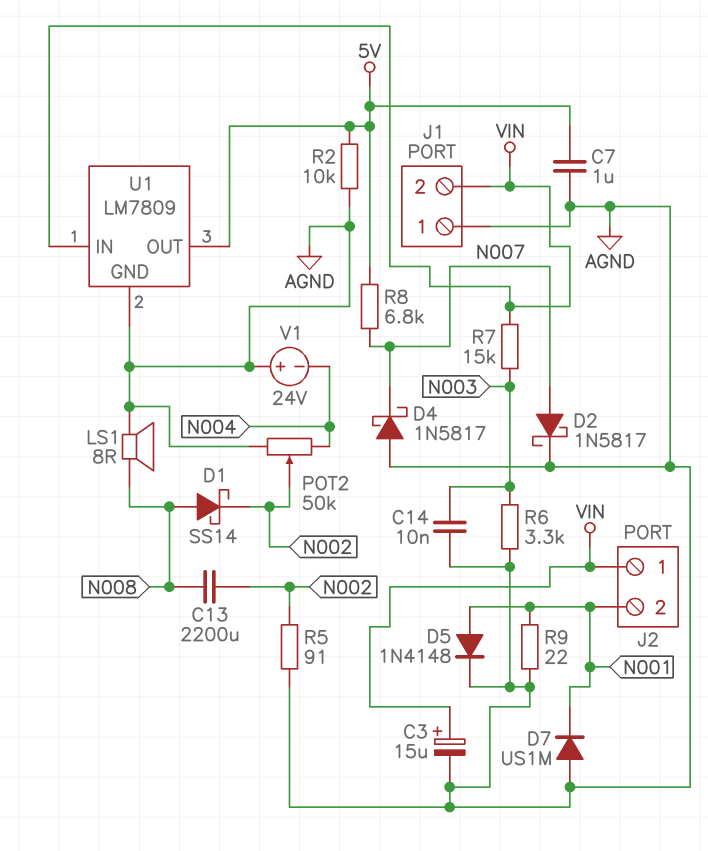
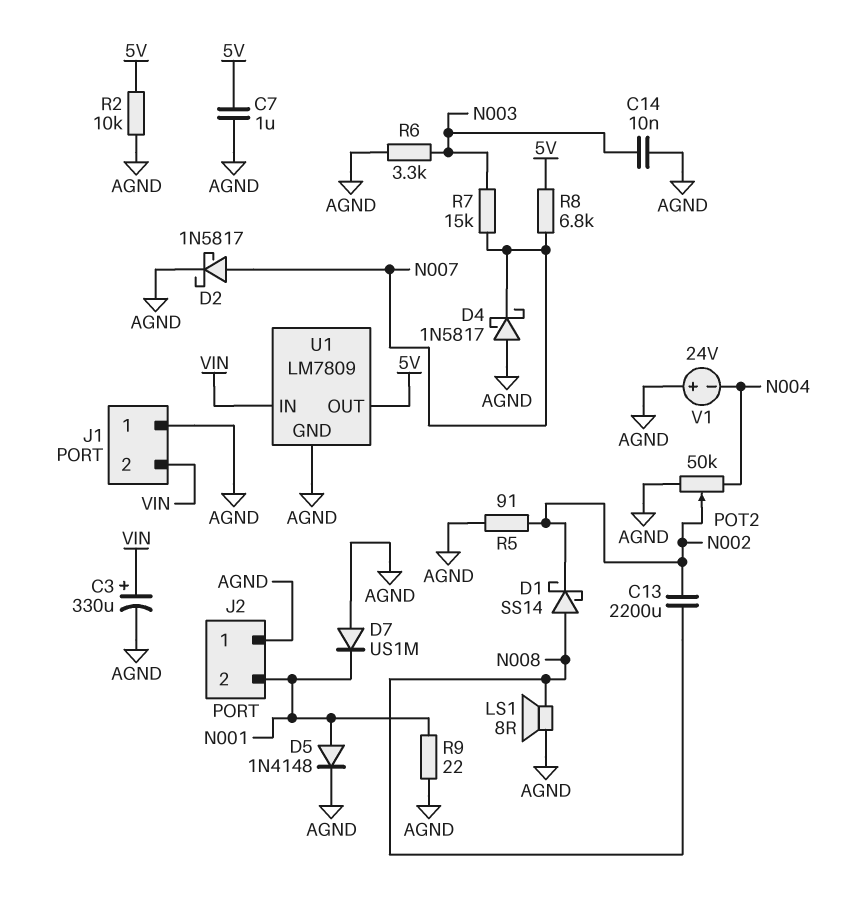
C3: 15uF (plus VIN, minus AGND) -> 330uF (plus VIN, minus AGND)
J2 pin 1: VIN -> AGND
R7: 15k (N003, VIN) -> 15k (N003, N007)

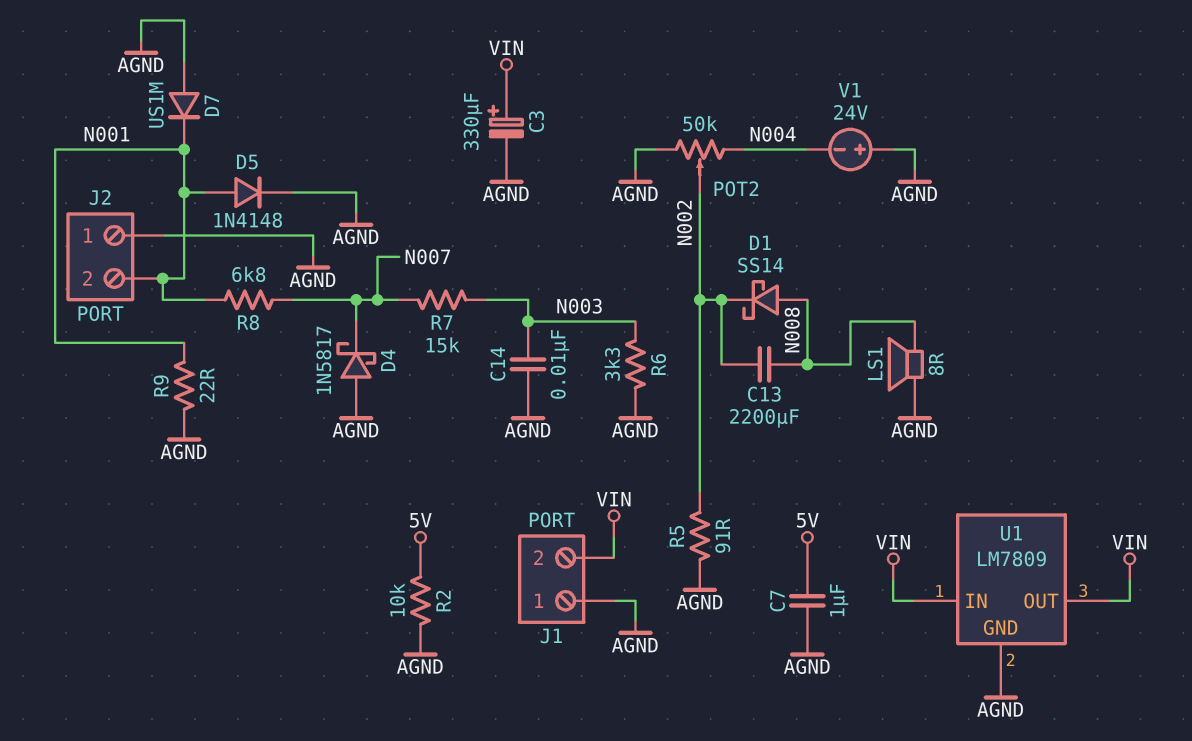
D2: schottky 1N5817 (A N007, K AGND) -> none
R8: 6.8k (5V, N007) -> 6.8k (N001, N007)
U1 pin OUT: 5V -> VIN

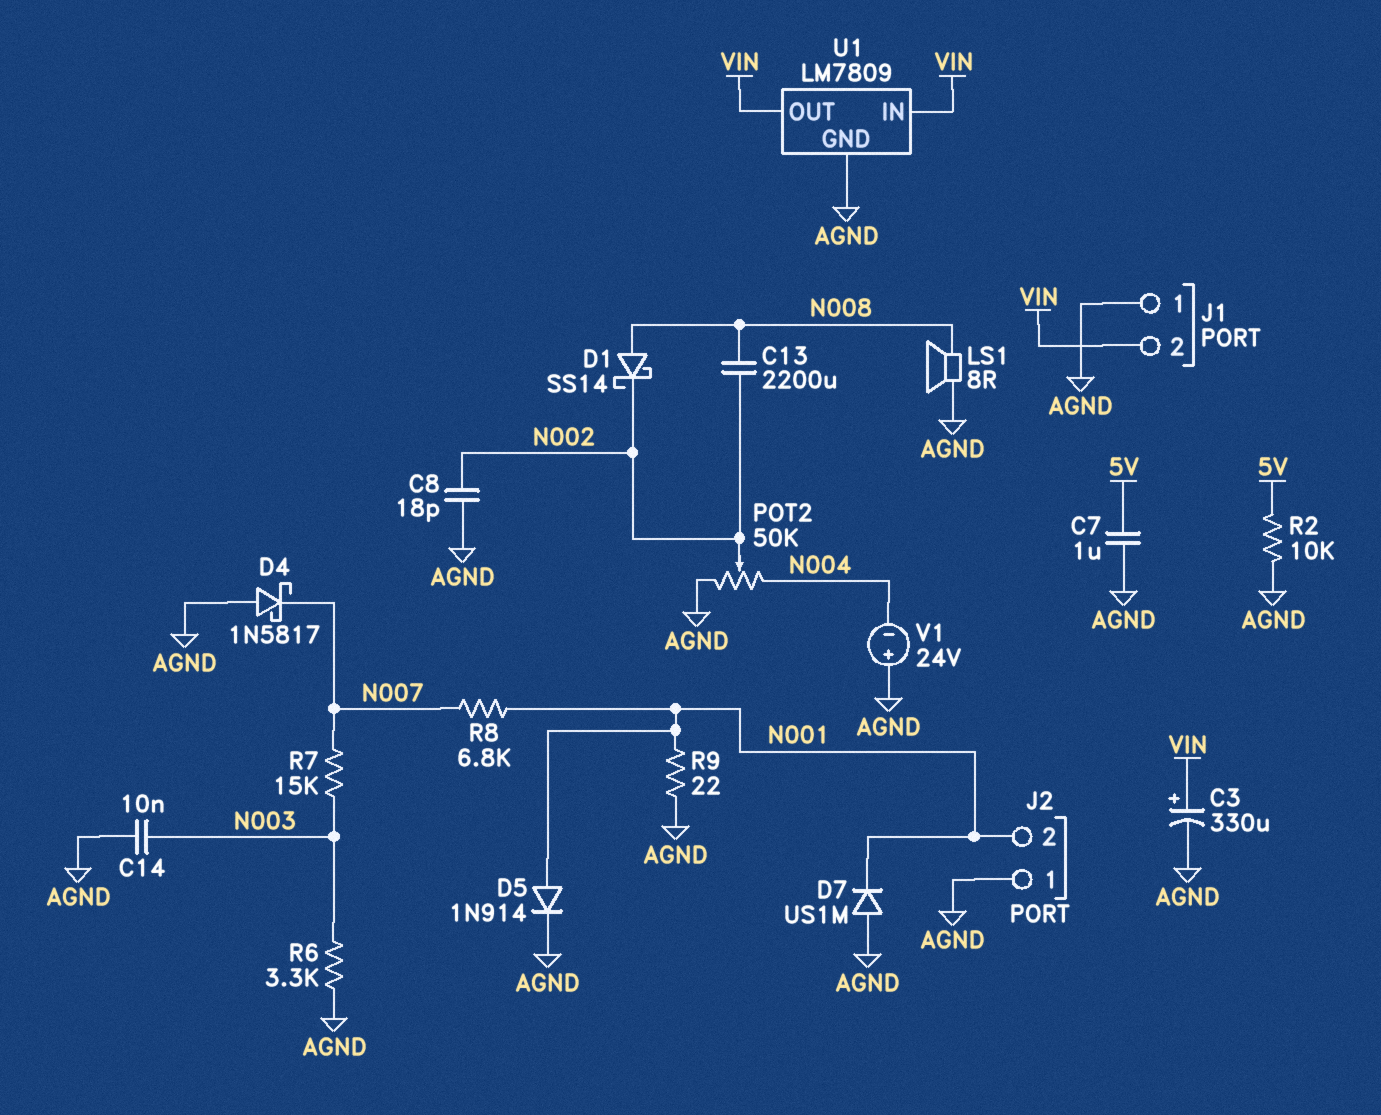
C8: none -> 18pF (AGND, N002)
D5: diode 1N4148 (A N001, K AGND) -> diode 1N914 (A N001, K AGND)
R5: 91 (AGND, N002) -> none

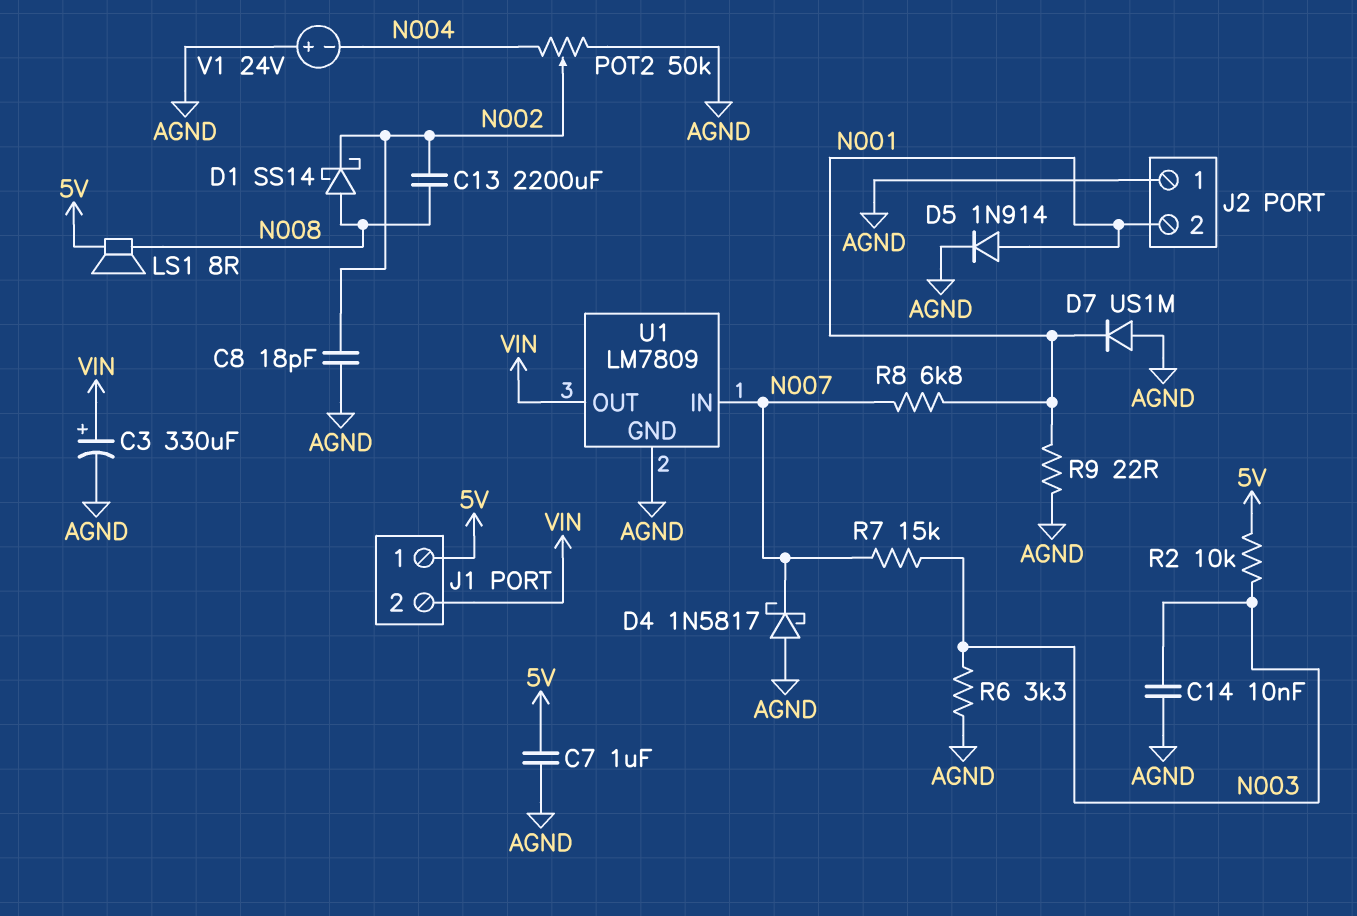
J1 pin 1: AGND -> 5V
LS1: speaker 8R (AGND, N008) -> speaker 8R (5V, N008)
R2: 10k (5V, AGND) -> 10k (5V, N003)
U1 pin IN: VIN -> N007

